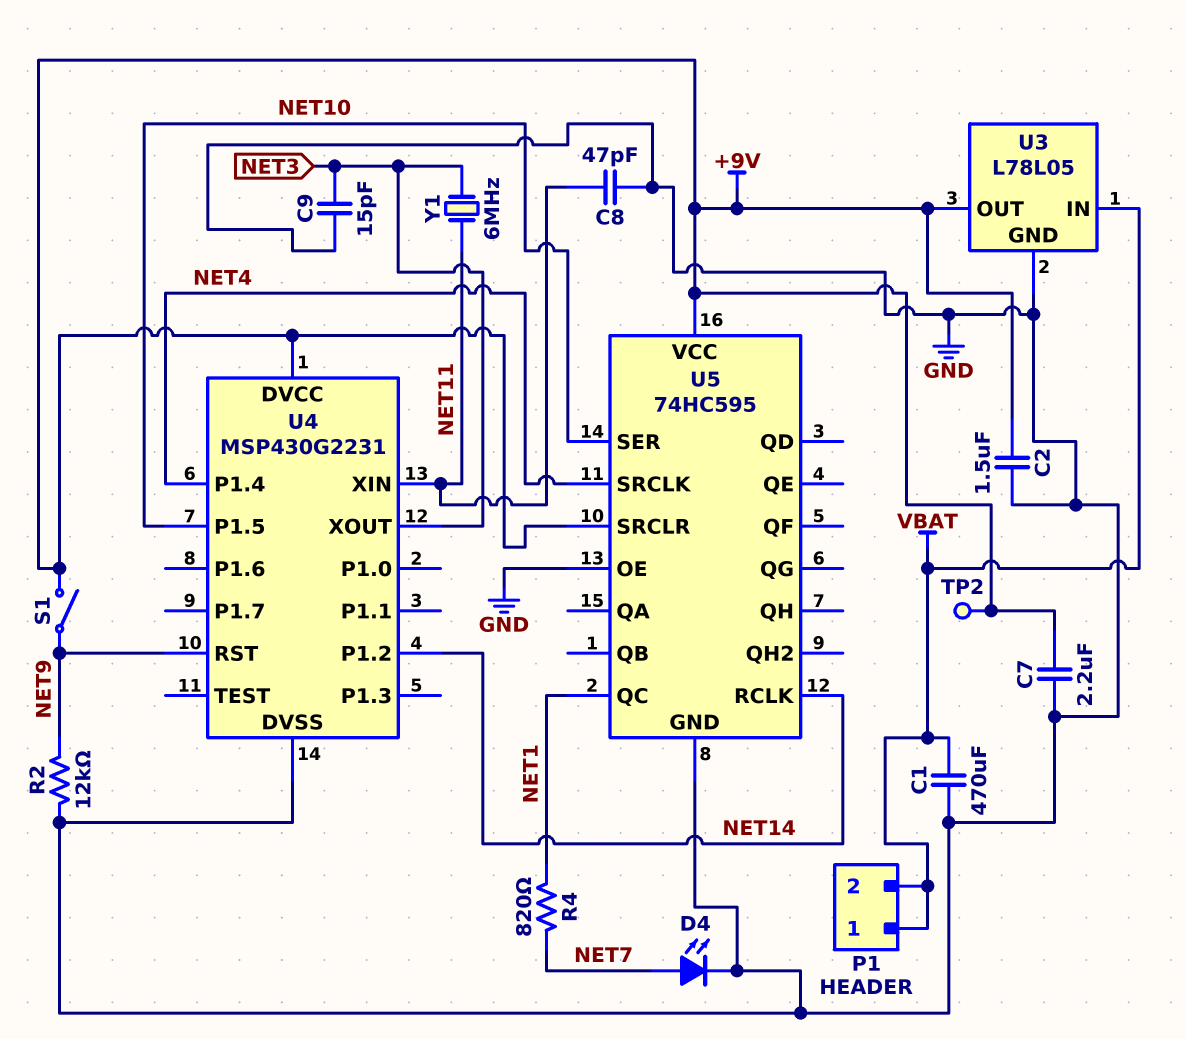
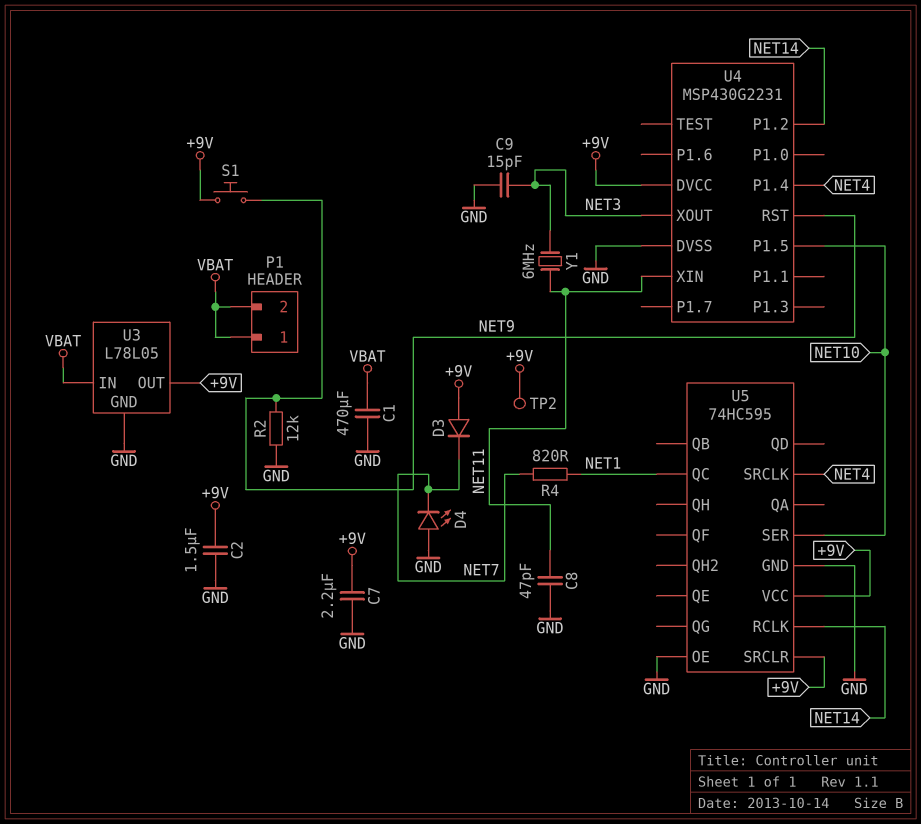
D3: none -> diode (A +9V, K NET7)
D4: LED (A NET7, K GND) -> LED (A GND, K NET7)
S1: switch (+9V, NET9) -> button (+9V, NET9)

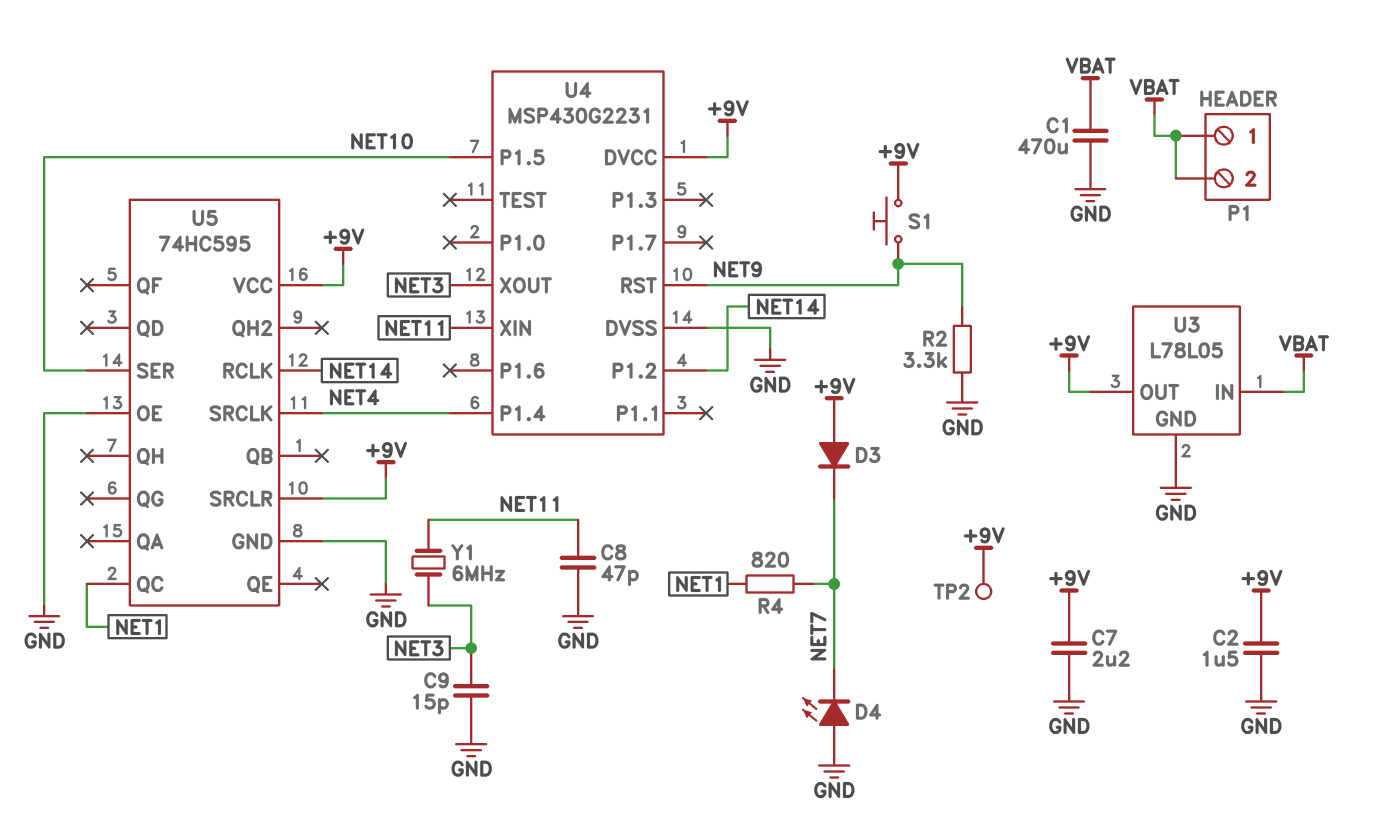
R2: 12k (GND, NET9) -> 3.3k (GND, NET9)

